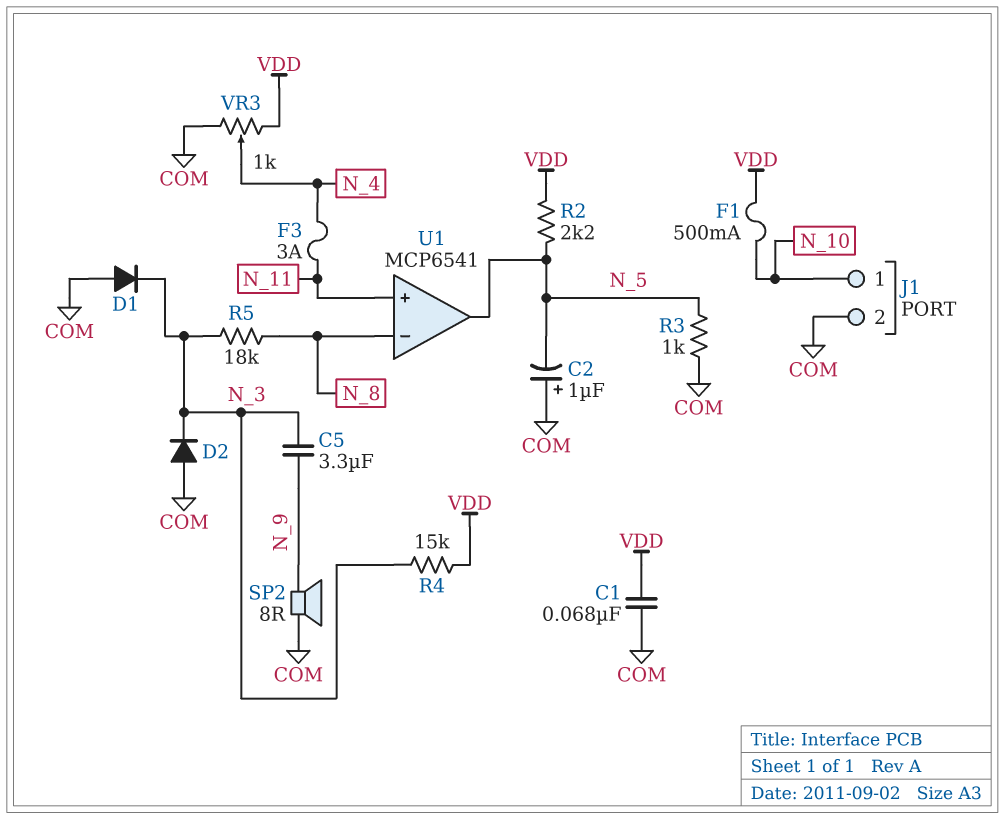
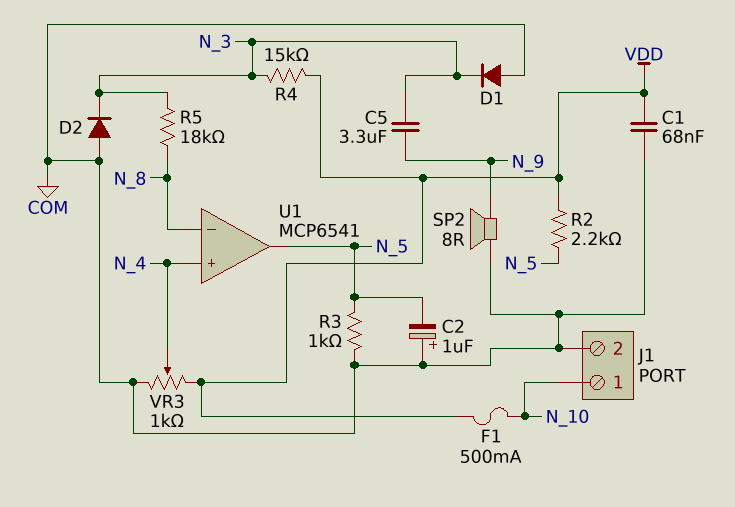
F3: 3A (N_4, N_11) -> none
U1 pin in+: N_11 -> N_4

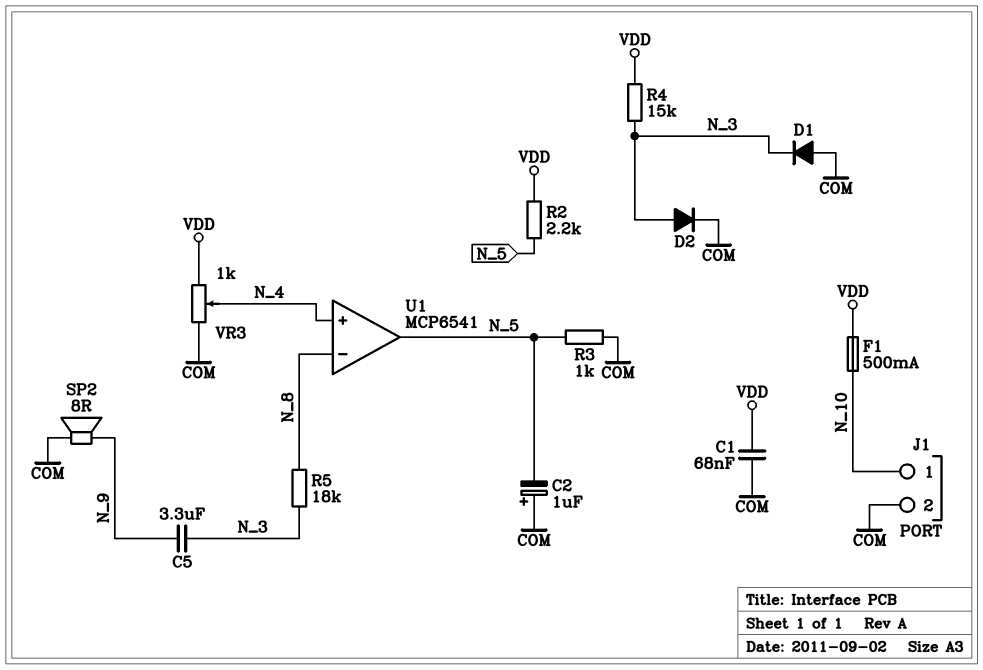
D2: diode (A COM, K N_3) -> diode (A N_3, K COM)

